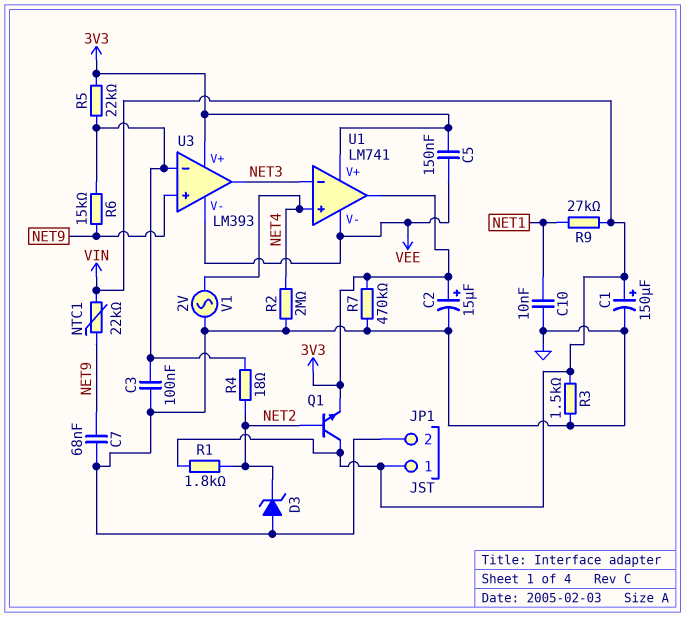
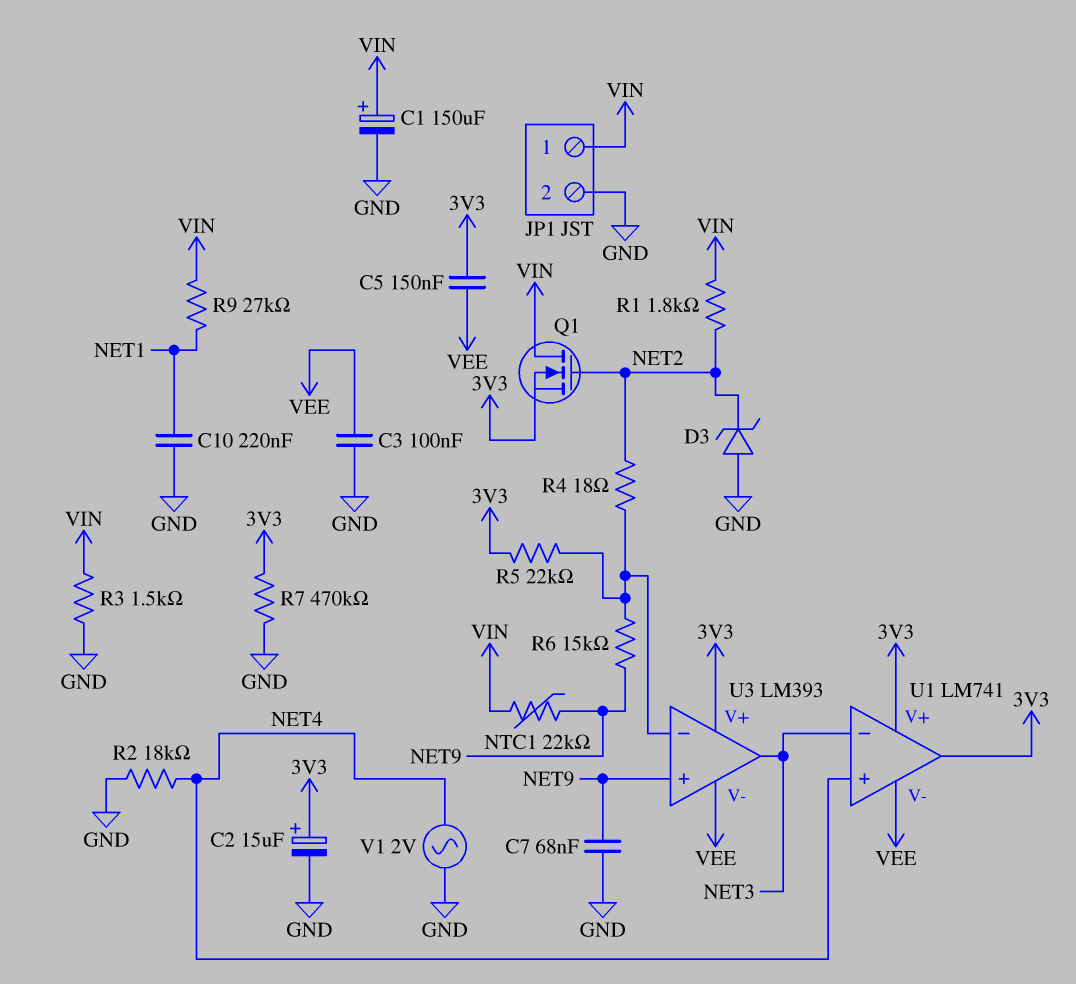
C3: 100nF (GND, U3/in-) -> 100nF (GND, VEE)
C10: 10nF (GND, NET1) -> 220nF (GND, NET1)
Q1: NPN (B NET2, C VIN, E 3V3) -> NMOS (G NET2, D VIN, S 3V3)
R2: 2M (GND, NET4) -> 18k (GND, NET4)

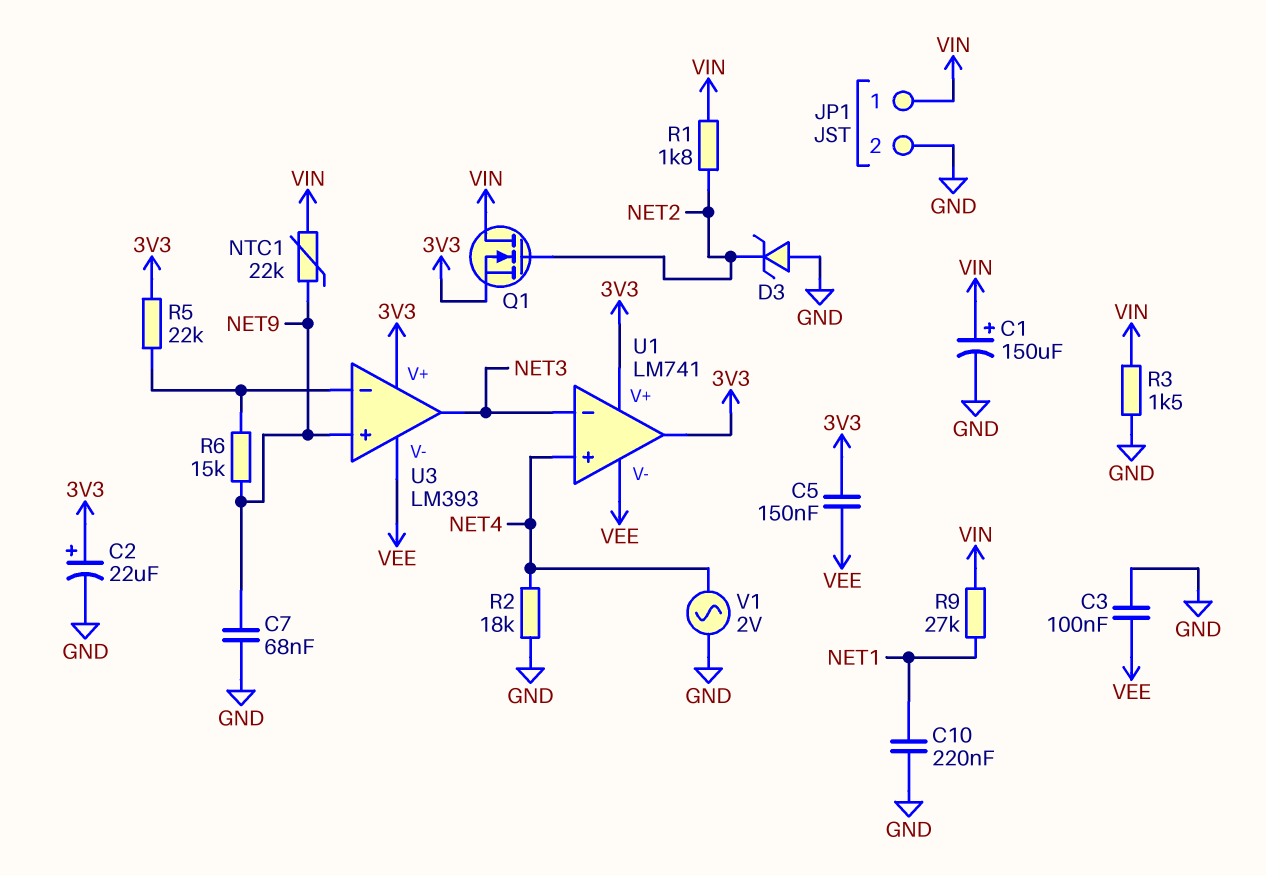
C2: 15uF (plus 3V3, minus GND) -> 22uF (plus 3V3, minus GND)
R4: 18 (NET2, U3/in-) -> none
R7: 470k (3V3, GND) -> none

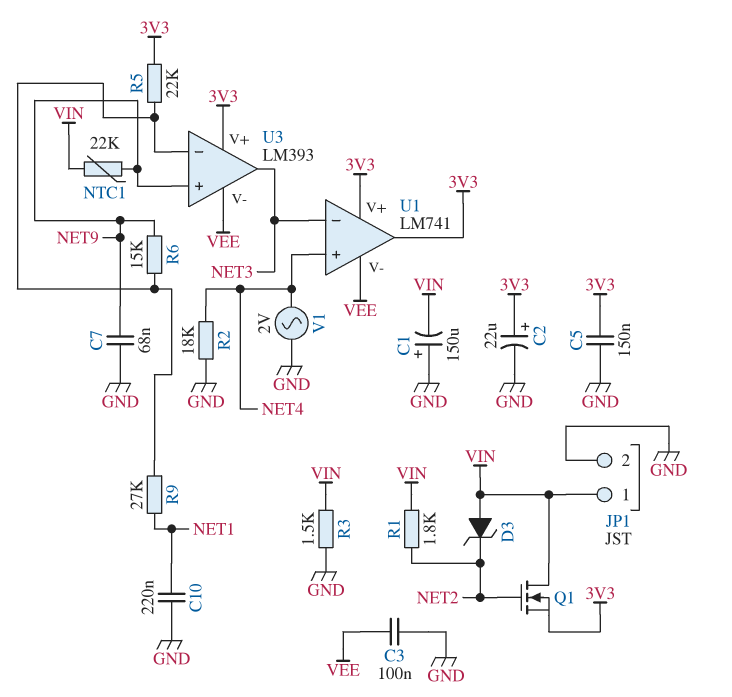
C1: 150uF (plus VIN, minus GND) -> 150uF (plus GND, minus VIN)
C5: 150nF (3V3, VEE) -> 150nF (3V3, GND)
D3: zener (A GND, K NET2) -> zener (A VIN, K NET2)
R9: 27k (NET1, VIN) -> 27k (NET1, U3/in-)

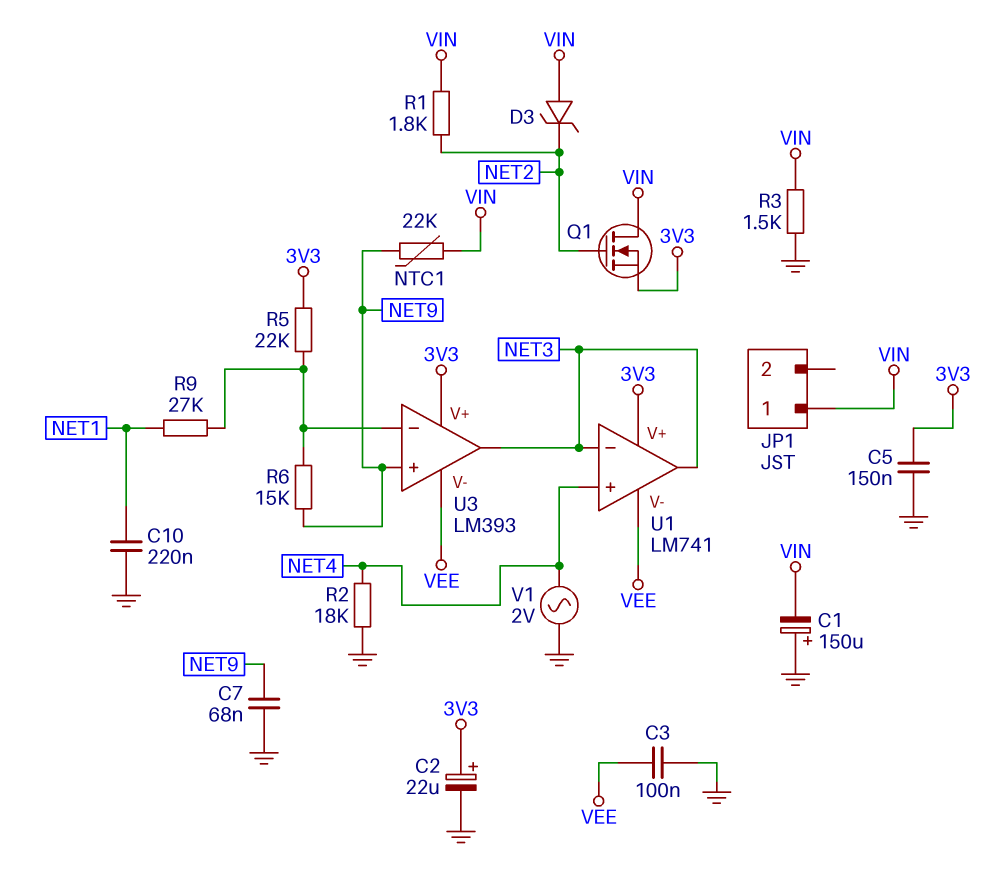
JP1 pin 2: GND -> none
U1 pin out: 3V3 -> NET3

